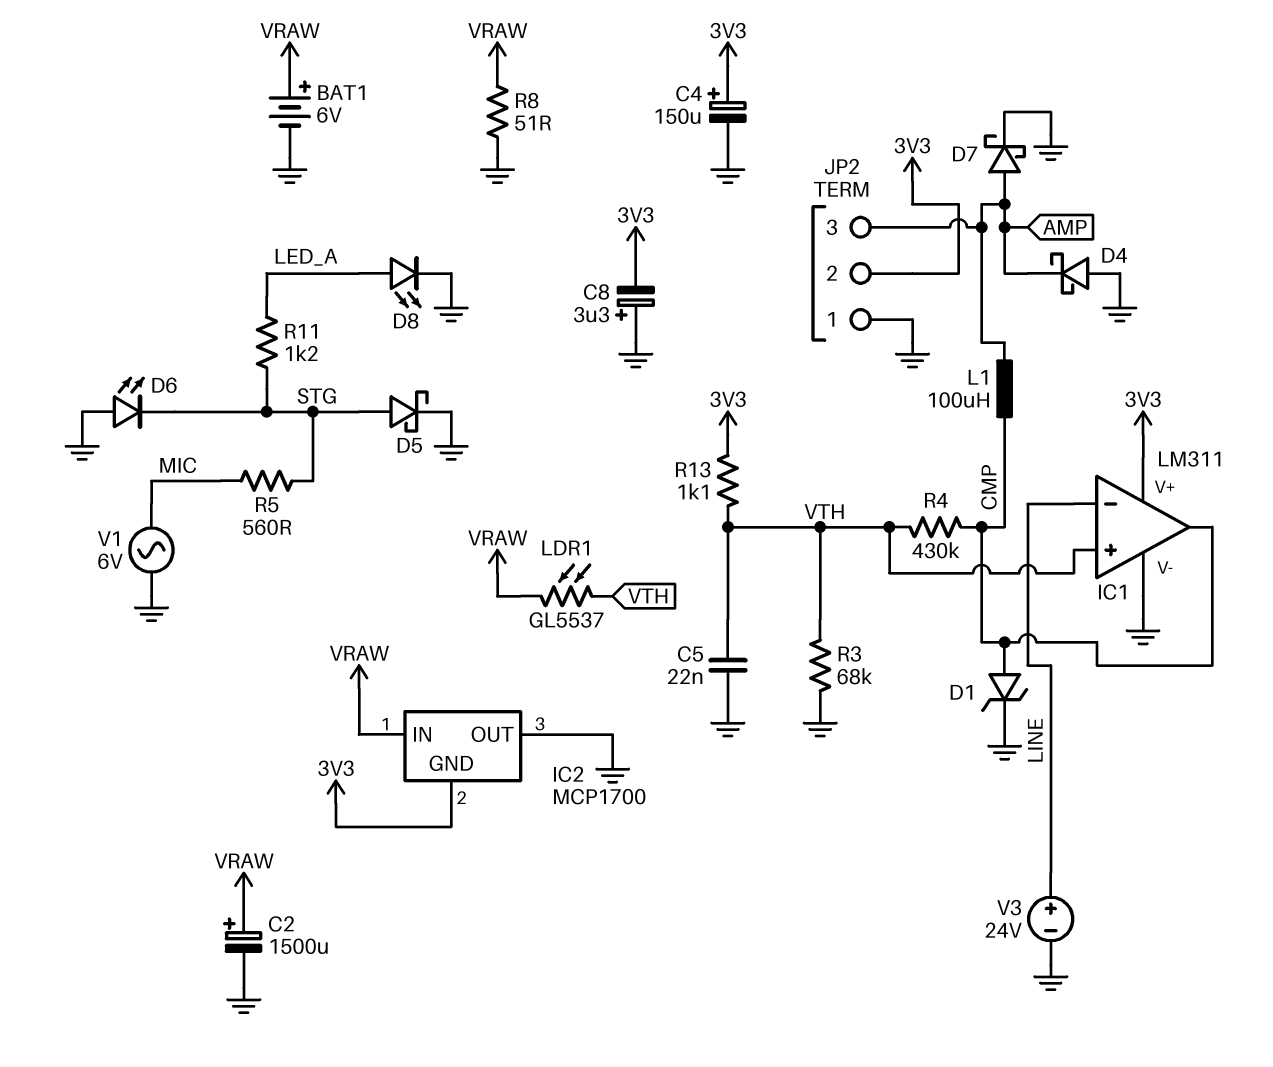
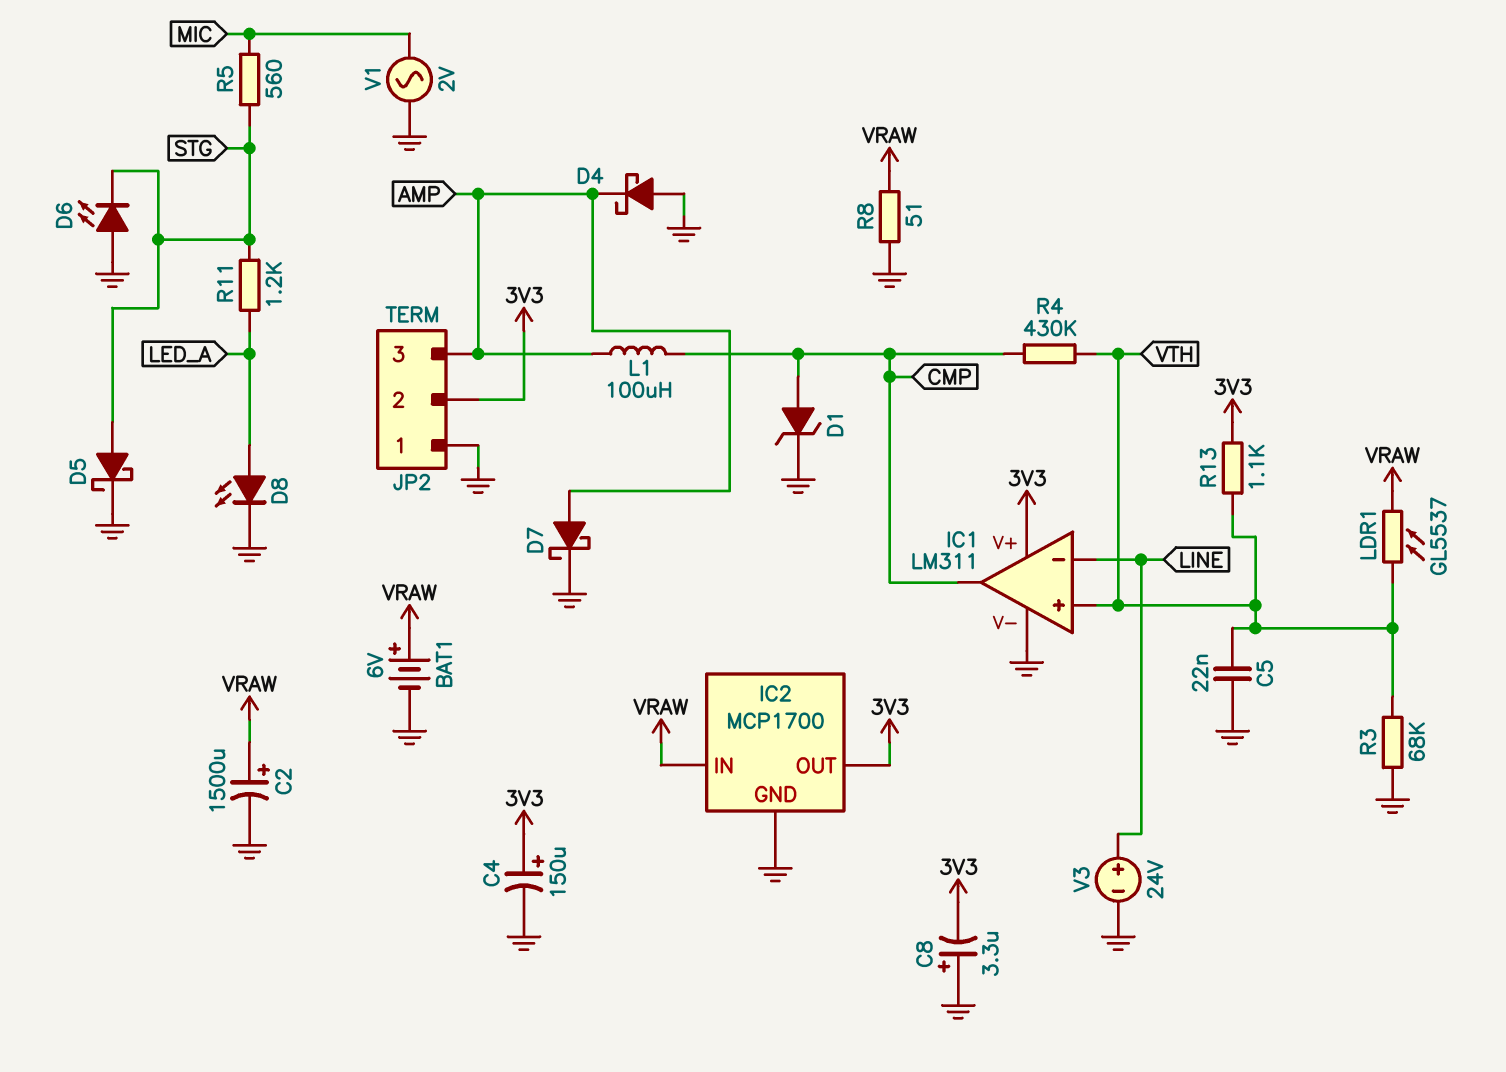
IC2 pin GND: 3V3 -> GND
IC2 pin OUT: GND -> 3V3
V1: AC 6V (GND, MIC) -> AC 2V (GND, MIC)

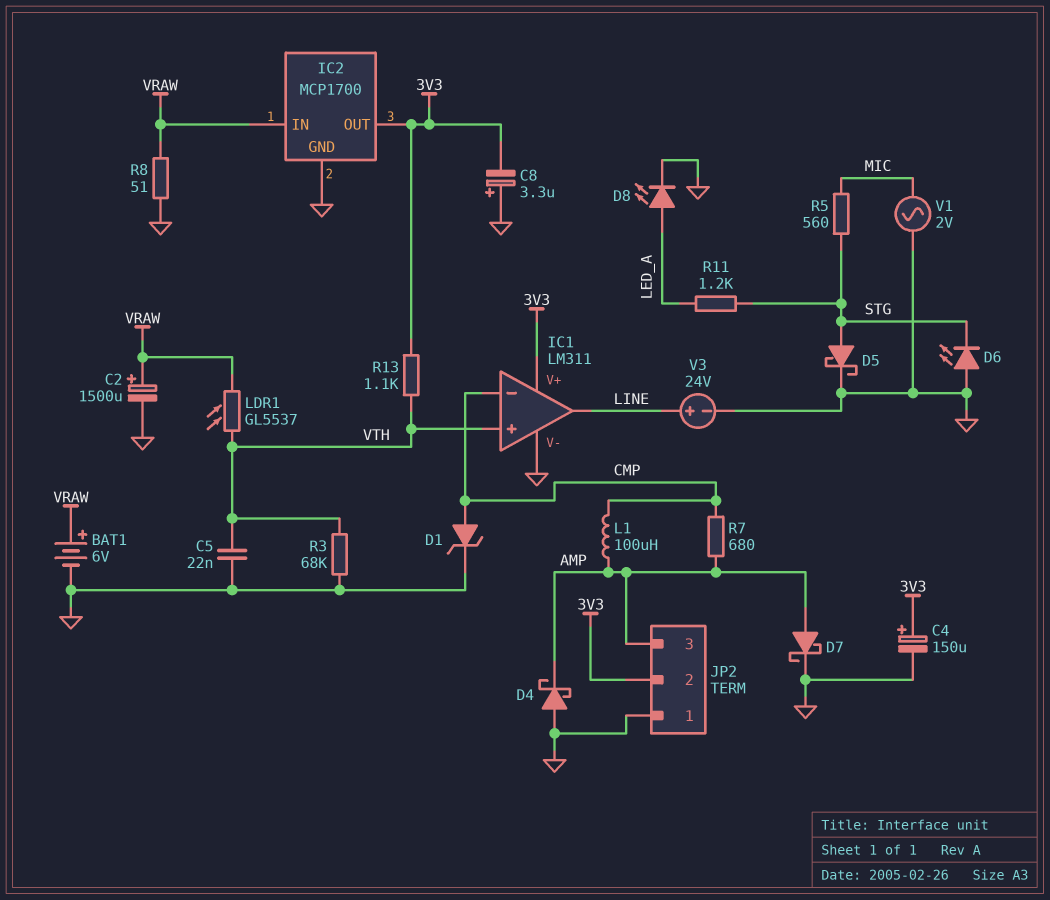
IC1 pin in-: LINE -> CMP
IC1 pin out: CMP -> LINE
R4: 430k (CMP, VTH) -> none
R7: none -> 680 (AMP, CMP)

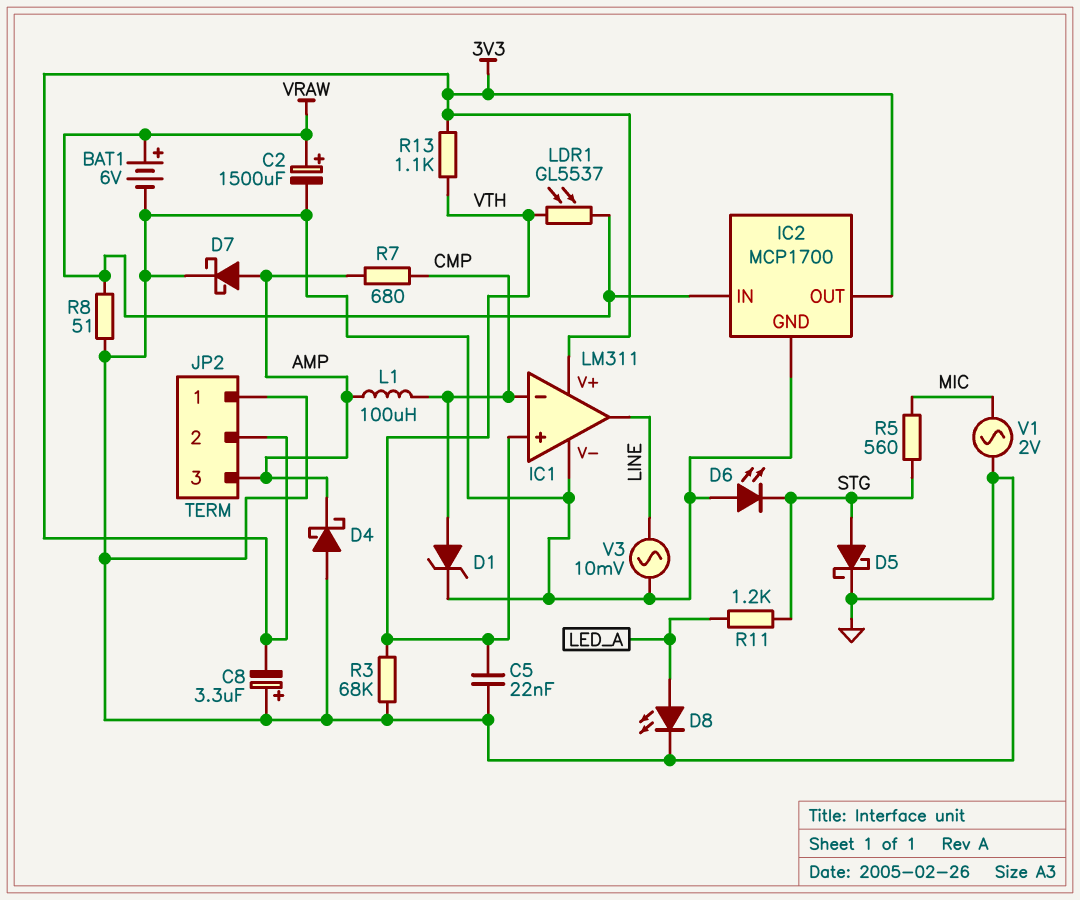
C4: 150uF (plus 3V3, minus GND) -> none
V3: 24V (plus LINE, minus GND) -> AC 10mV (GND, LINE)

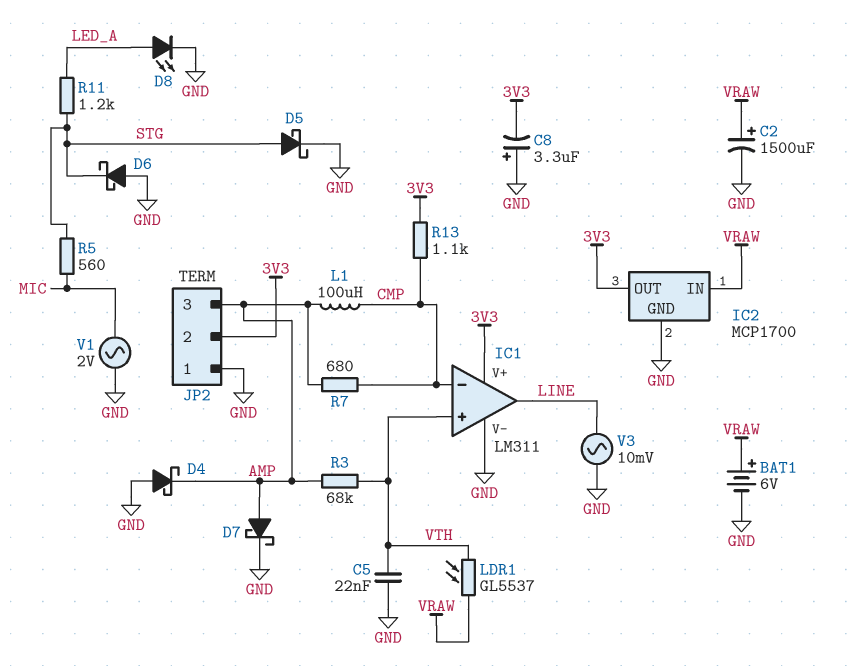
D1: zener (A CMP, K GND) -> none
D6: LED (A GND, K STG) -> schottky (A GND, K STG)
R3: 68k (GND, VTH) -> 68k (AMP, VTH)
R8: 51 (GND, VRAW) -> none
R13: 1.1k (3V3, VTH) -> 1.1k (3V3, CMP)

